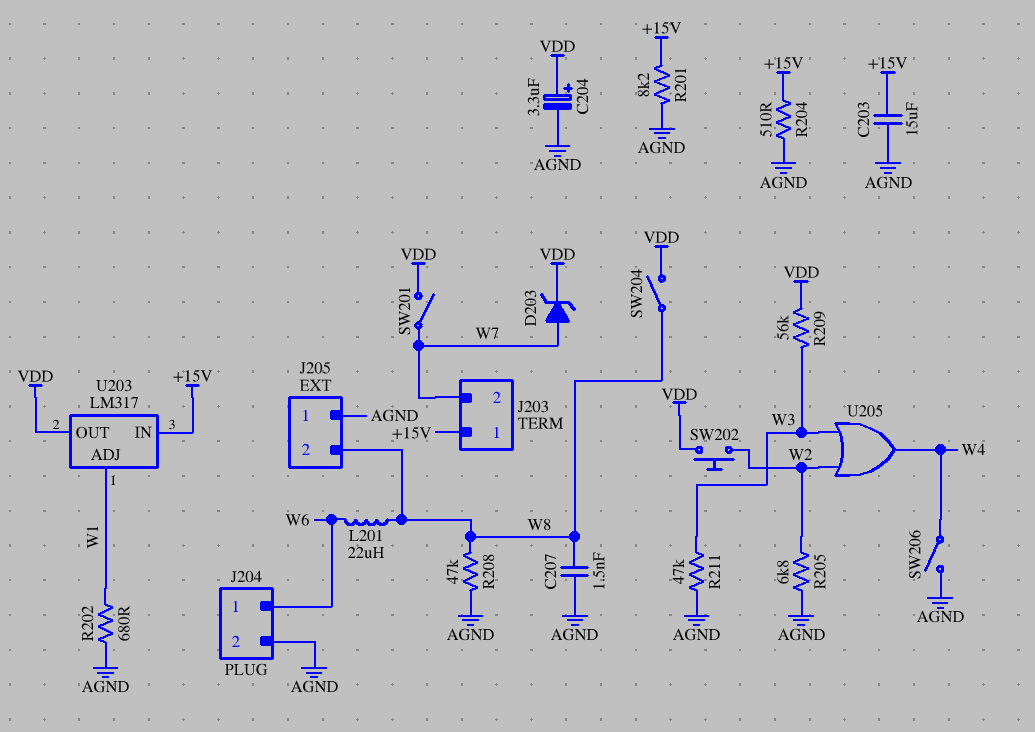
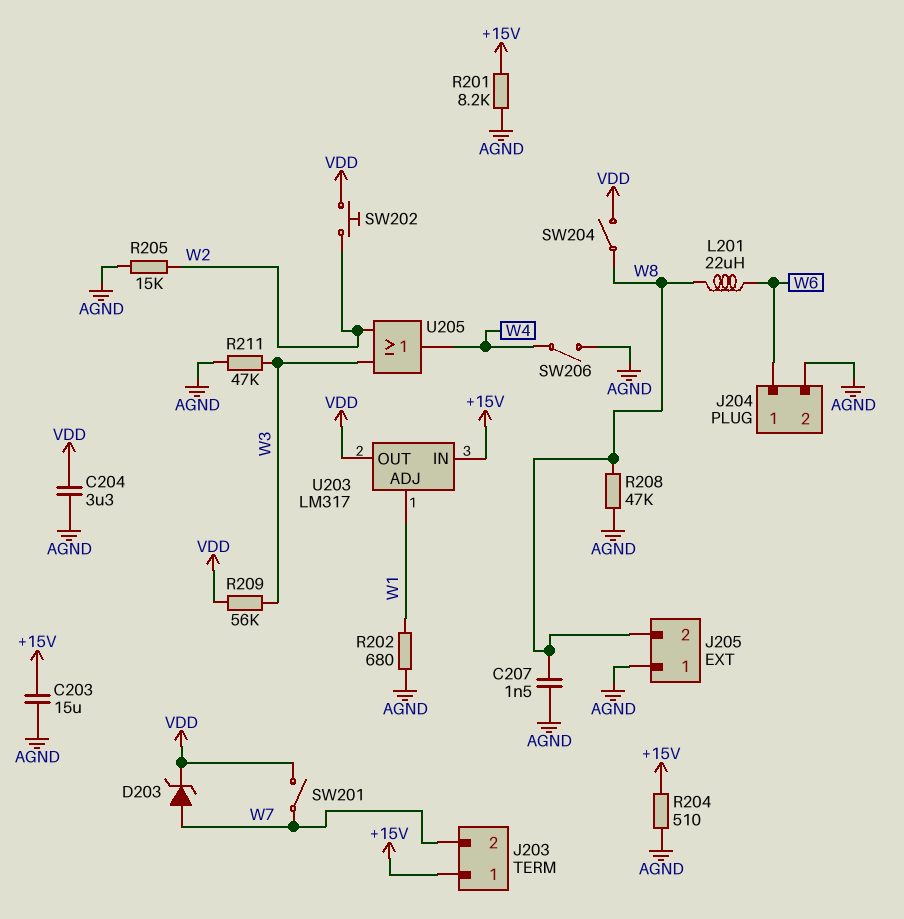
C204: 3.3uF (plus VDD, minus AGND) -> 3.3uF (AGND, VDD)
R205: 6.8k (AGND, W2) -> 15k (AGND, W2)

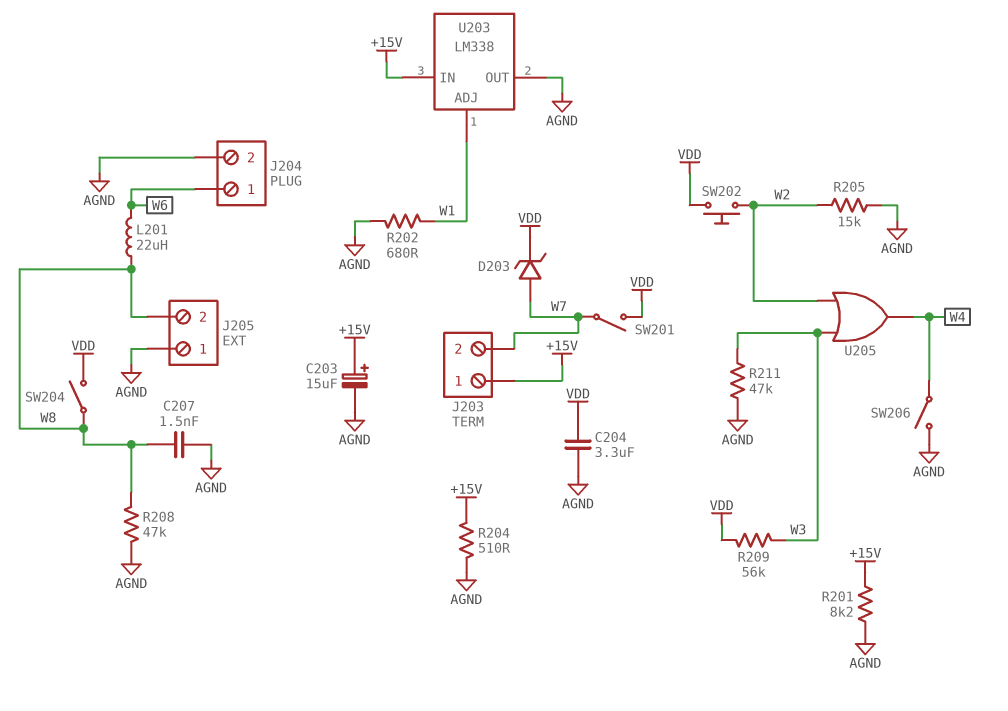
C203: 15uF (+15V, AGND) -> 15uF (plus +15V, minus AGND)
U203: LM317 -> LM338
U203 pin OUT: VDD -> AGND

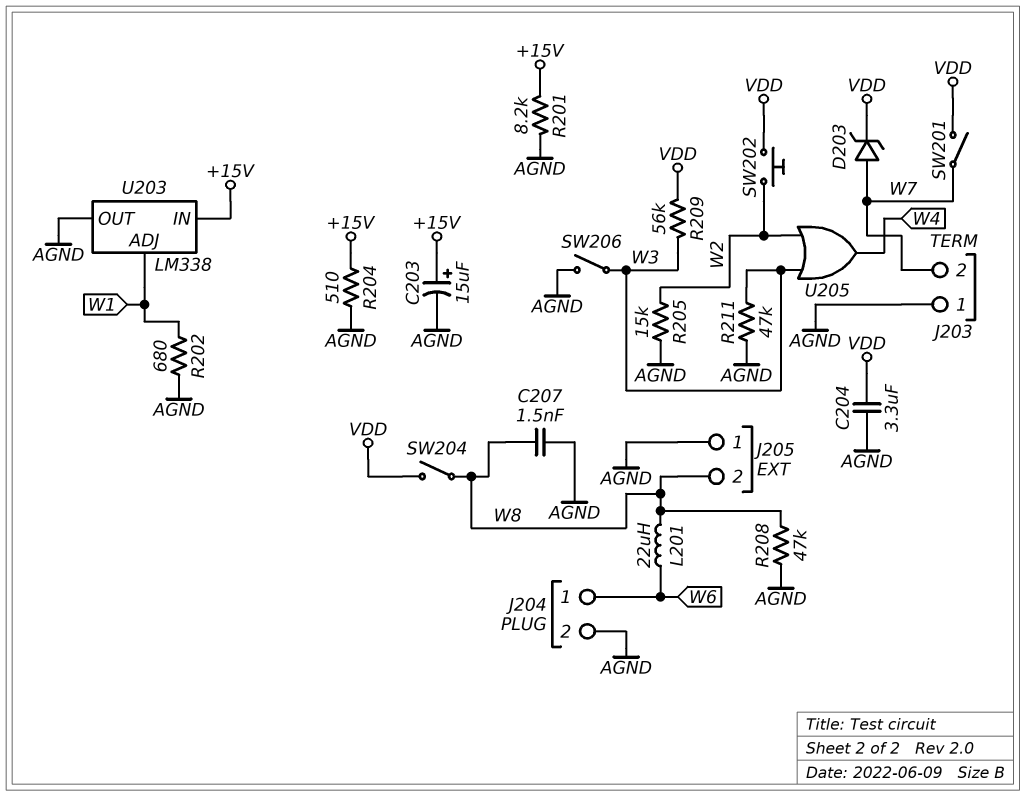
J203 pin 1: +15V -> AGND
SW206: switch (AGND, W4) -> switch (AGND, W3)

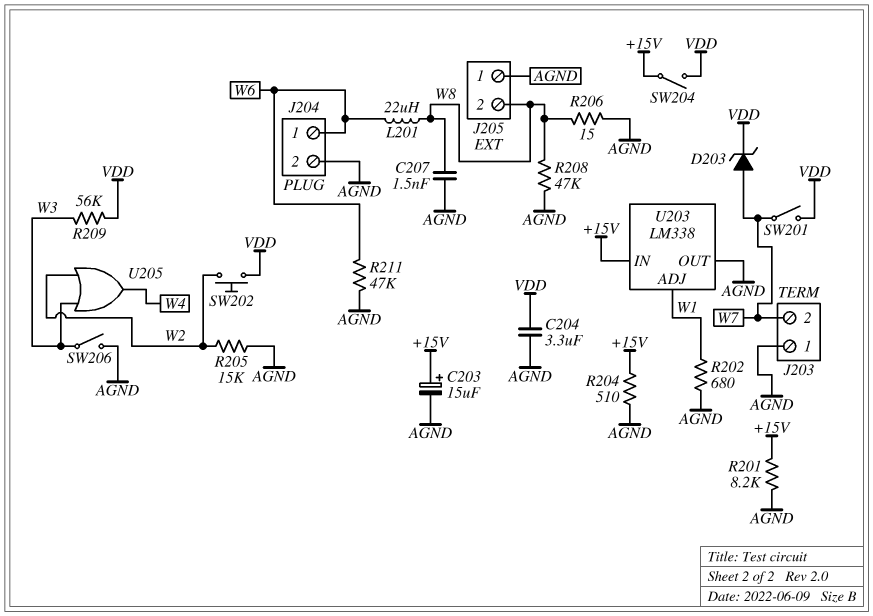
R206: none -> 15 (AGND, W8)
R211: 47k (AGND, W3) -> 47k (AGND, W6)
SW204: switch (VDD, W8) -> switch (+15V, VDD)

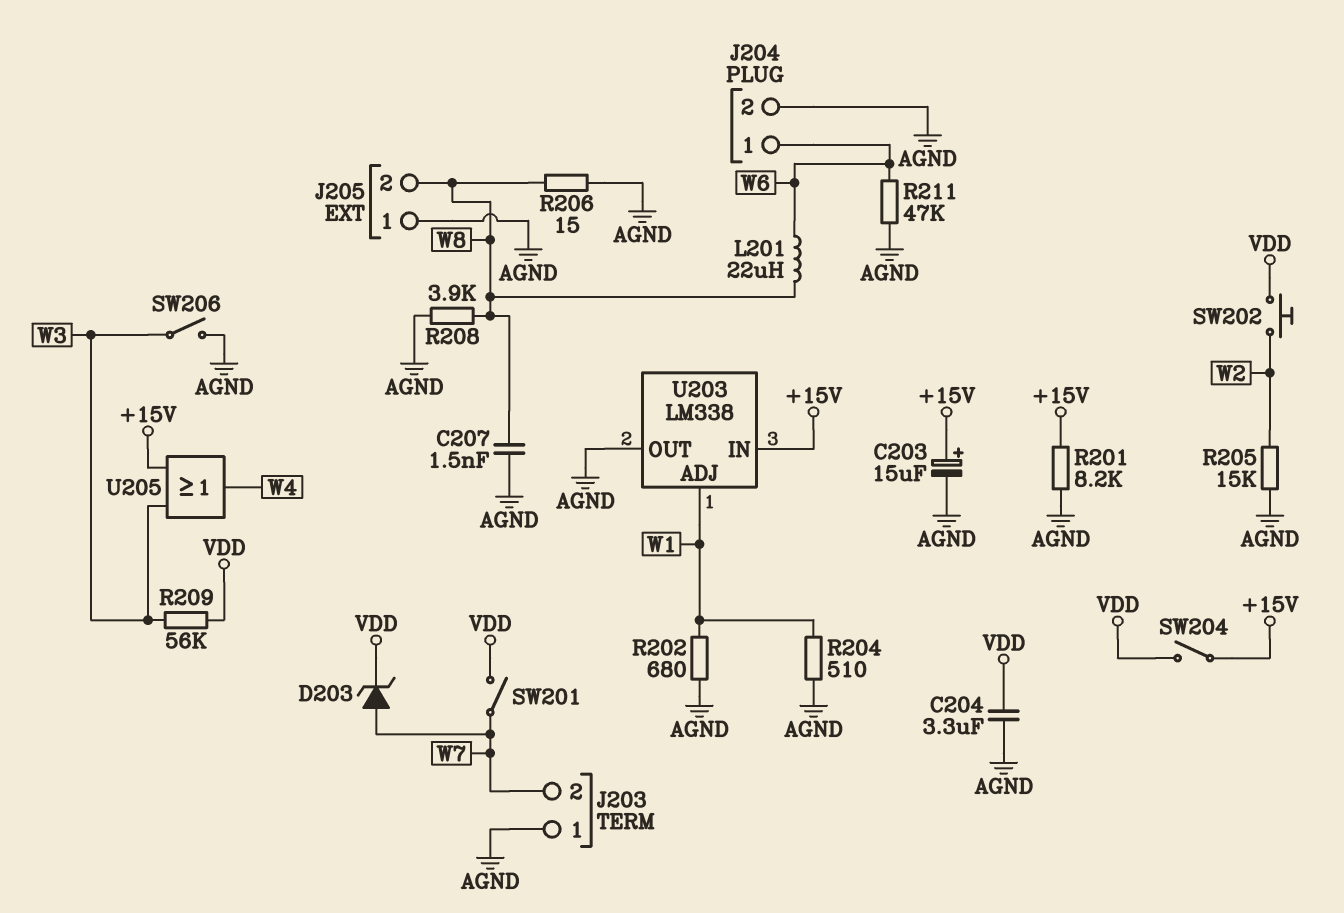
R204: 510 (+15V, AGND) -> 510 (AGND, W1)
R208: 47k (AGND, W8) -> 3.9k (AGND, W8)
U205: OR (in W2, in W3, out W4) -> OR (in +15V, in W3, out W4)

